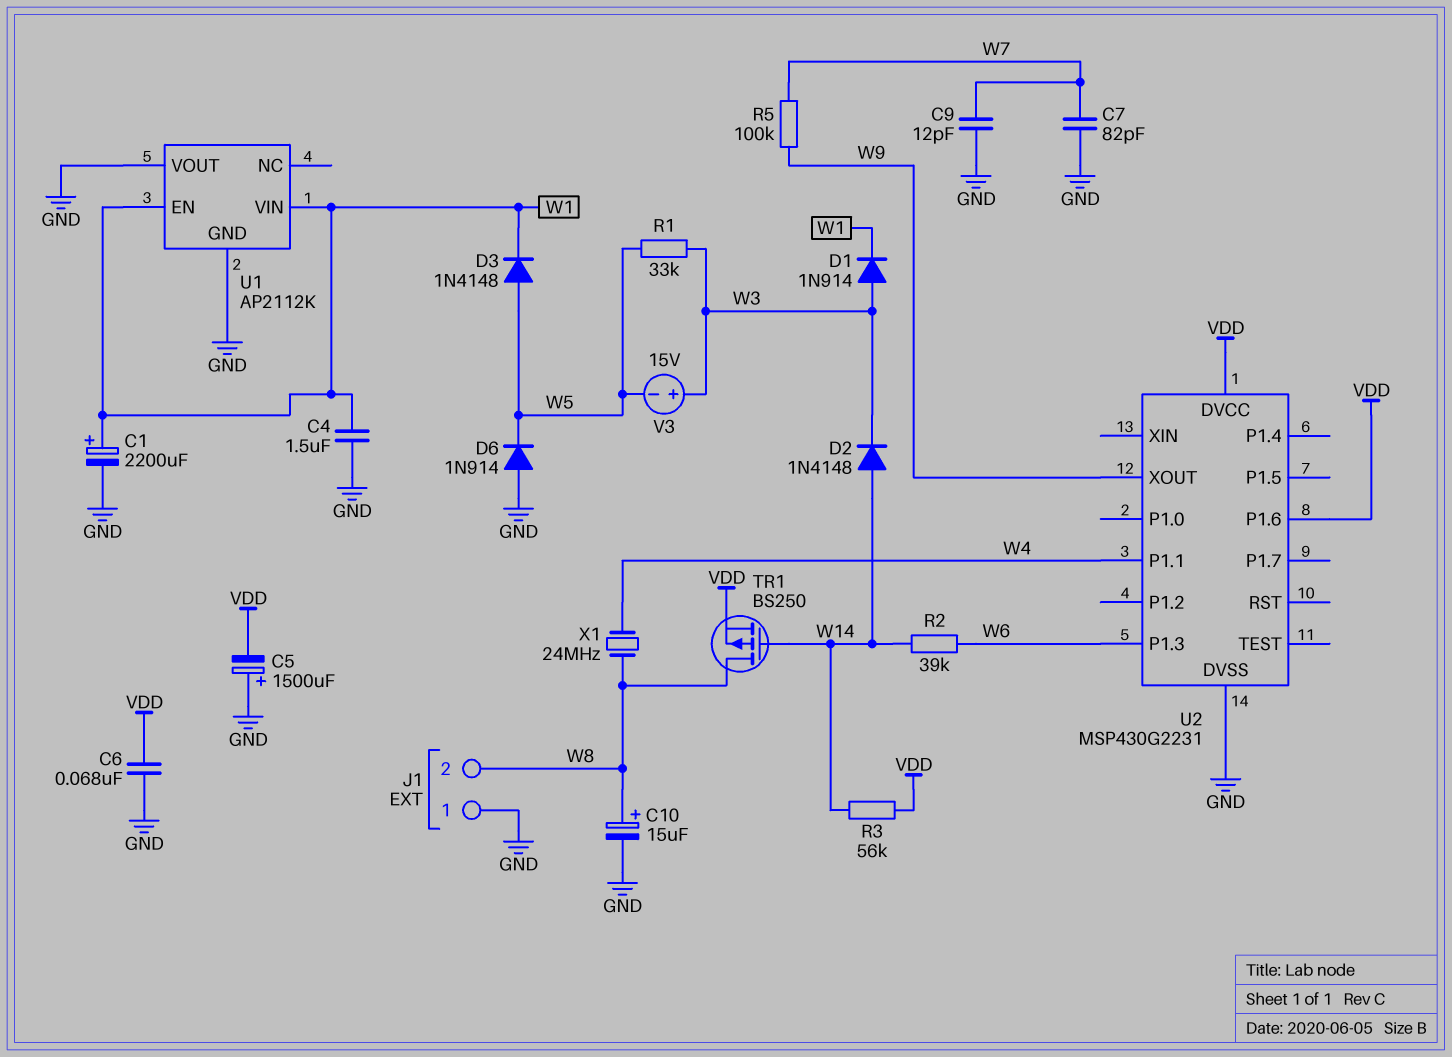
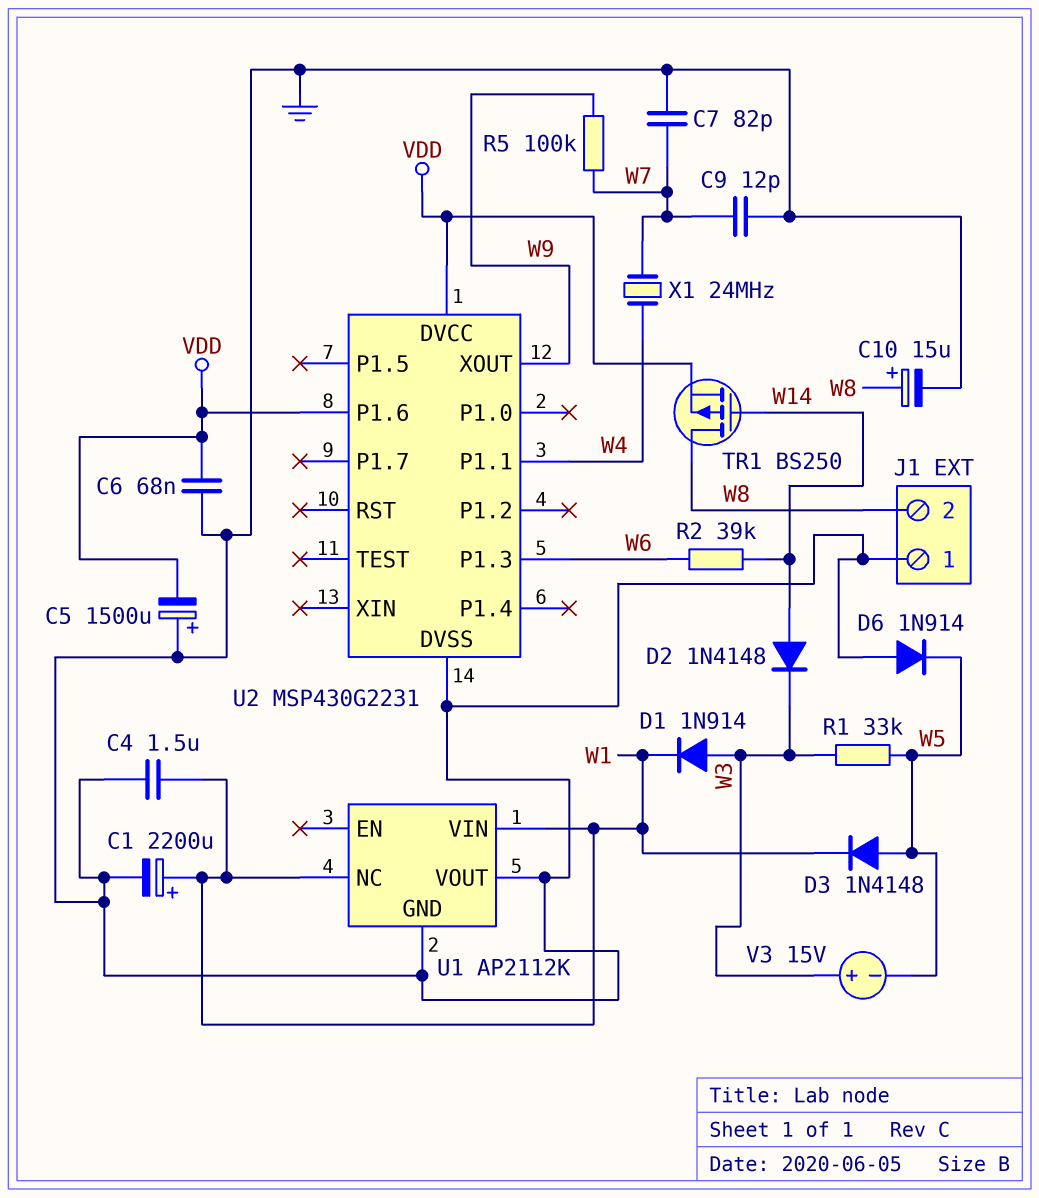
R3: 56k (VDD, W14) -> none
U1 pin EN: W1 -> none
U1 pin NC: none -> W1
X1: 24MHz (W4, W8) -> 24MHz (W4, W7)

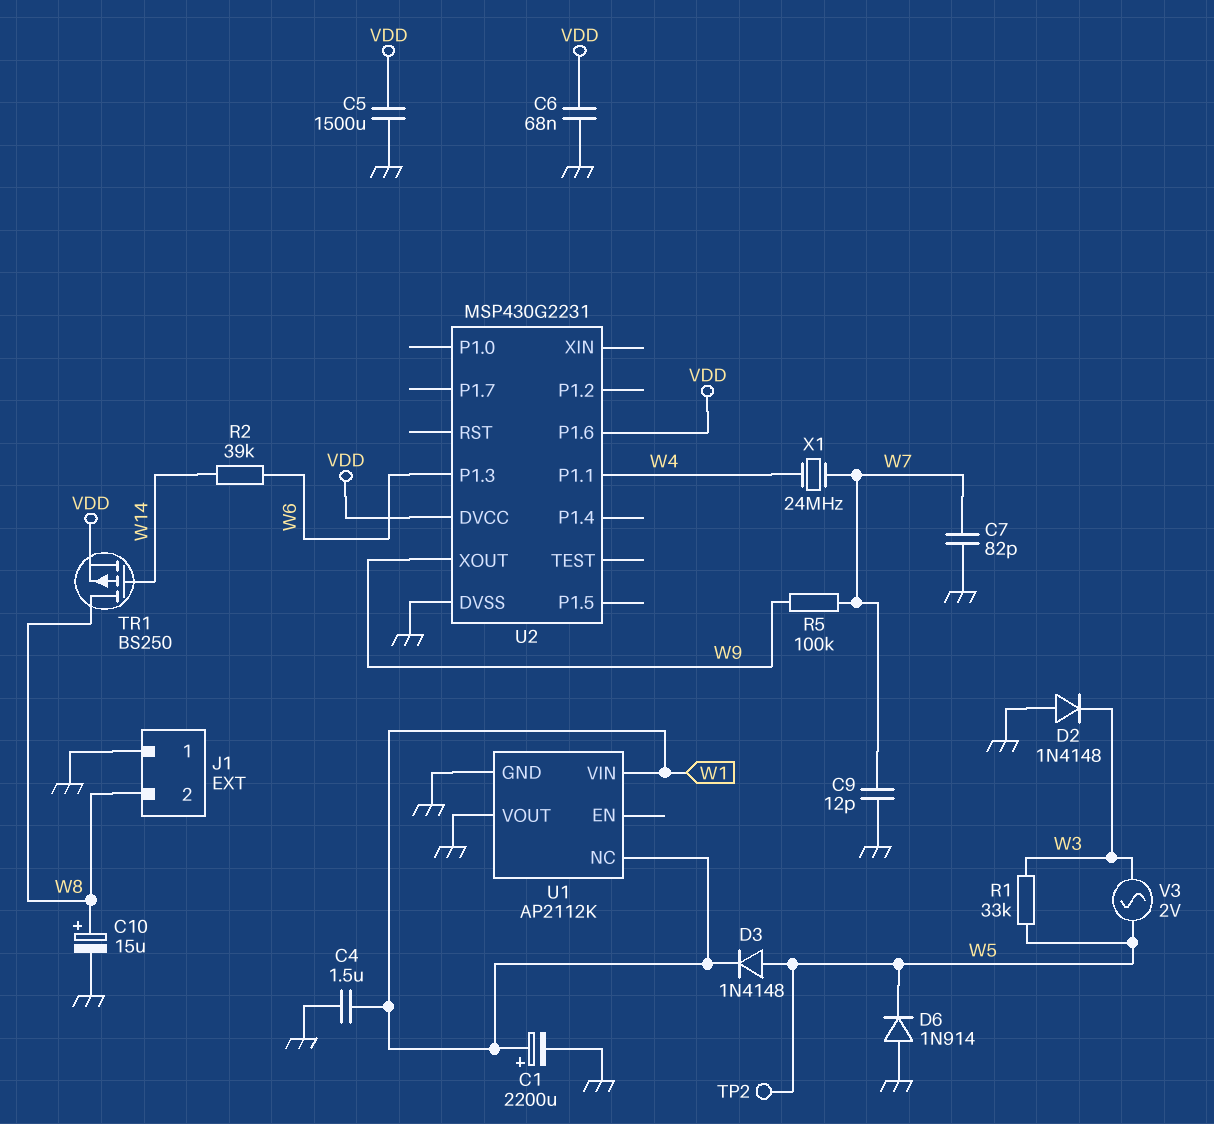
C5: 1500uF (plus GND, minus VDD) -> 1500uF (GND, VDD)
D1: diode 1N914 (A W3, K W1) -> none
D2: diode 1N4148 (A W14, K W3) -> diode 1N4148 (A GND, K W3)
TP2: none -> test point (W5)
V3: 15V (plus W3, minus W5) -> AC 2V (W3, W5)

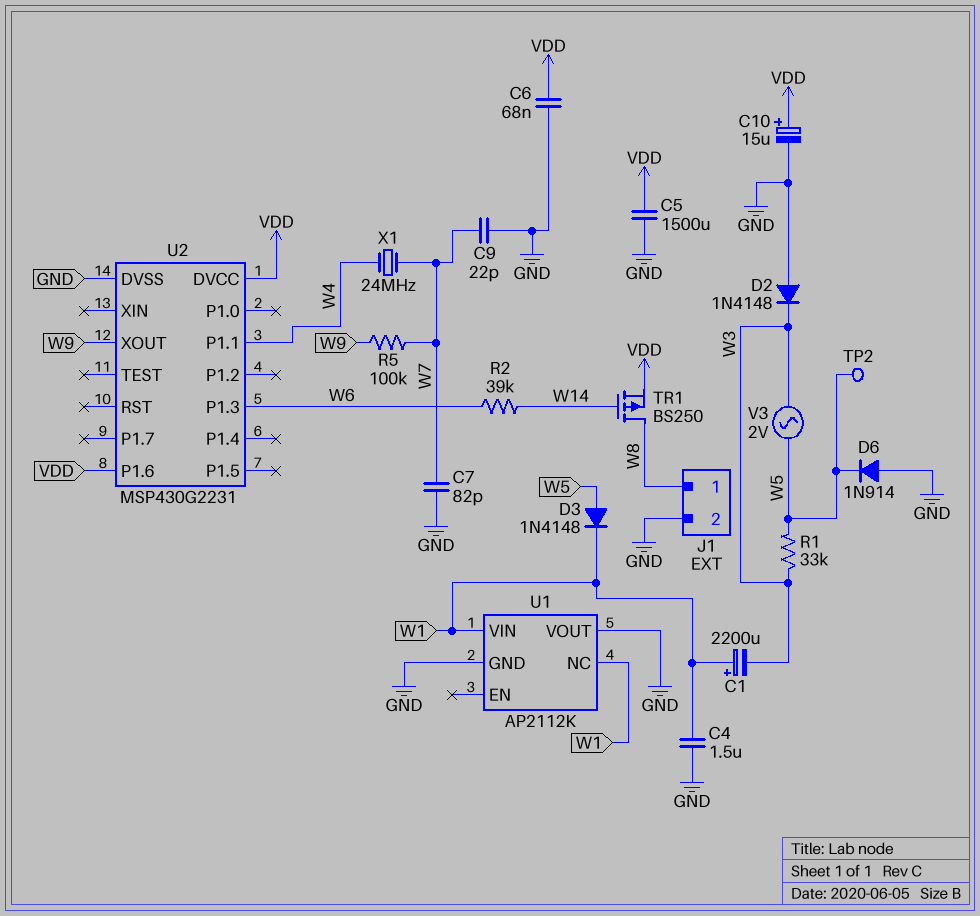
C1: 2200uF (plus W1, minus GND) -> 2200uF (plus W1, minus W3)
C9: 12pF (GND, W7) -> 22pF (GND, W7)
C10: 15uF (plus W8, minus GND) -> 15uF (plus VDD, minus GND)
J1 pin 1: GND -> W8
J1 pin 2: W8 -> GND

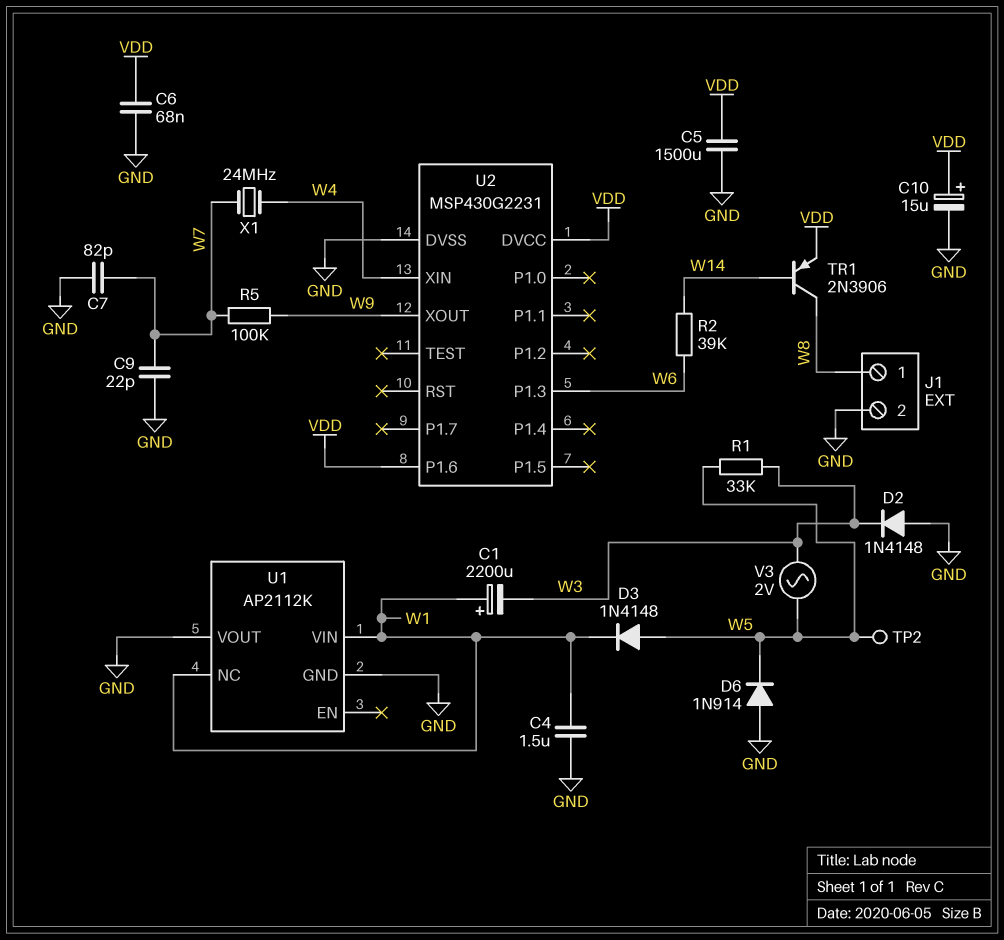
TR1: PMOS BS250 (G W14, D W8, S VDD) -> PNP 2N3906 (B W14, C W8, E VDD)
U2 pin P1.1: W4 -> none
U2 pin XIN: none -> W4

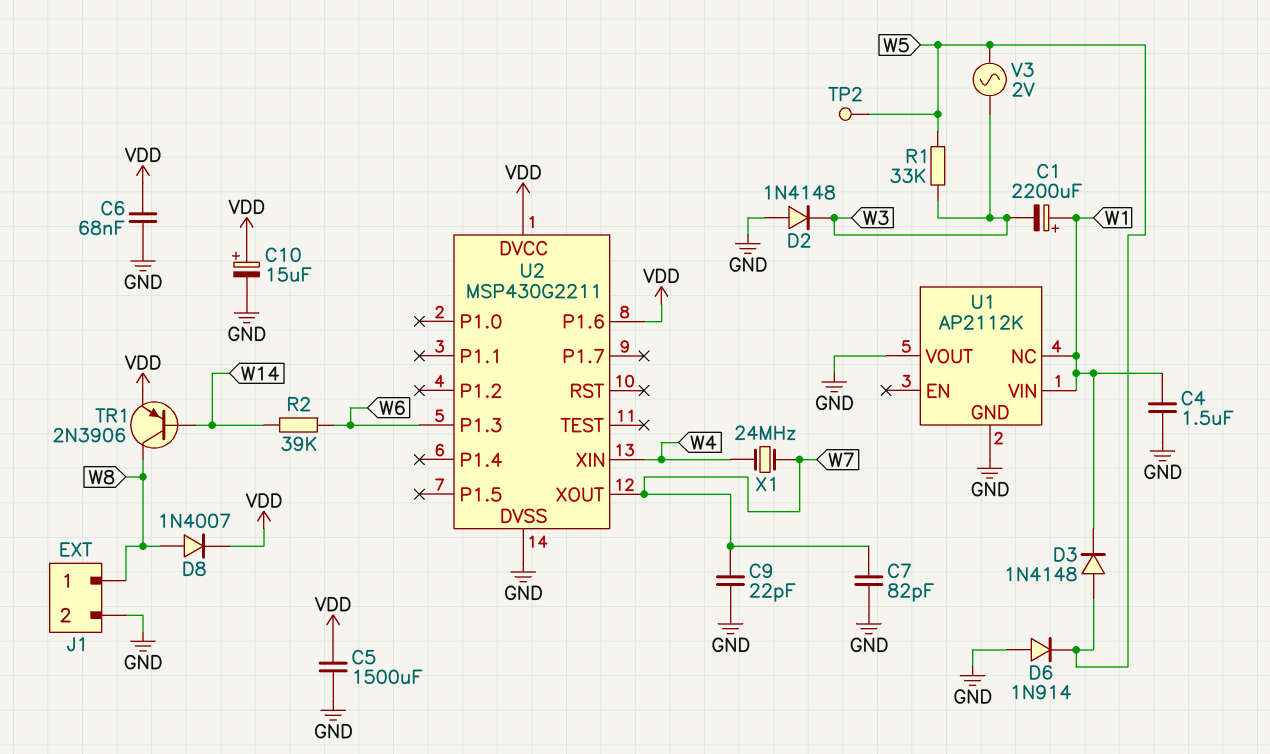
D8: none -> diode 1N4007 (A W8, K VDD)
R5: 100k (W7, W9) -> none
U2: MSP430G2231 -> MSP430G2211
U2 pin XOUT: W9 -> W7

